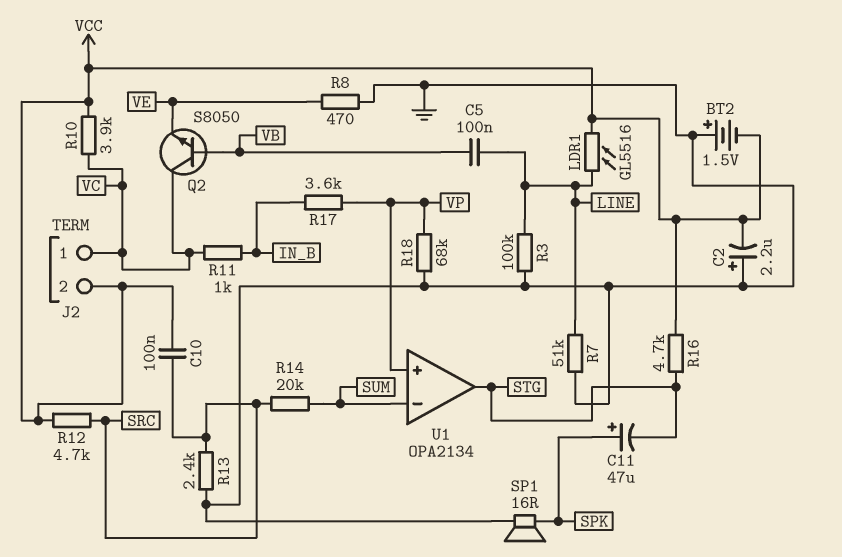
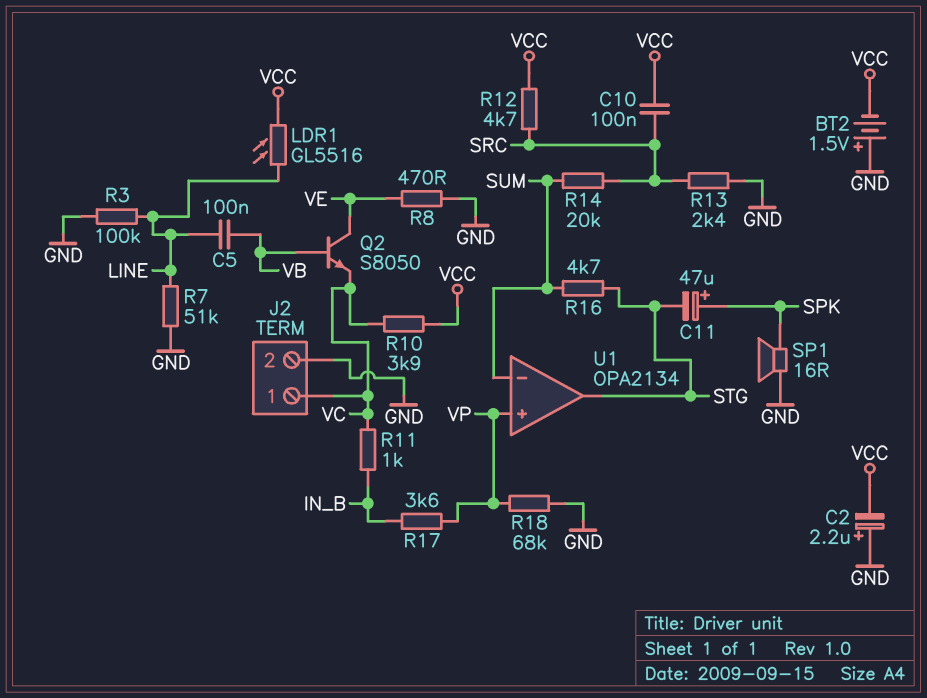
J2 pin 2: VCC -> GND
Q2: NPN S8050 (B VB, C VC, E VE) -> NPN S8050 (B VB, C VE, E VC)
R16: 4.7k (STG, VCC) -> 4.7k (STG, SUM)

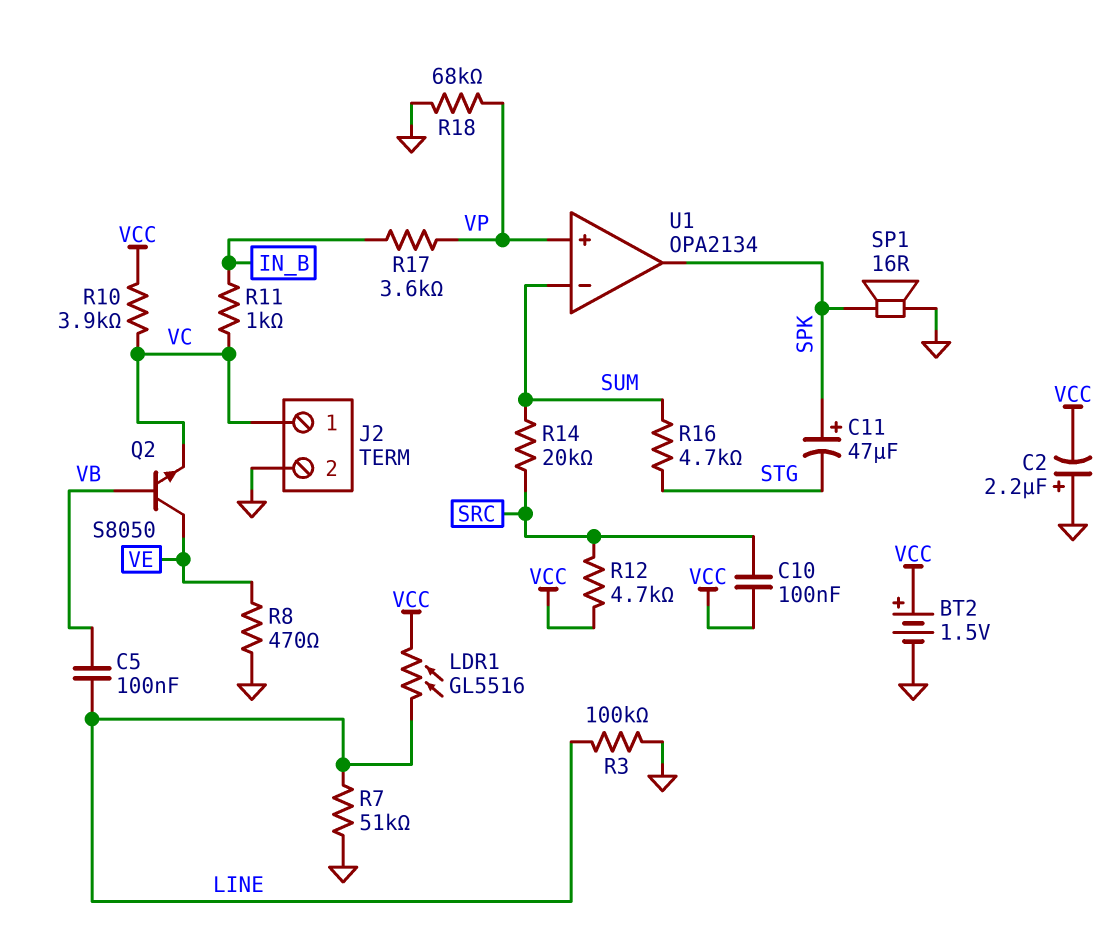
BT2: 1.5V (plus GND, minus VCC) -> 1.5V (plus VCC, minus GND)
R13: 2.4k (GND, SRC) -> none
U1 pin out: STG -> SPK

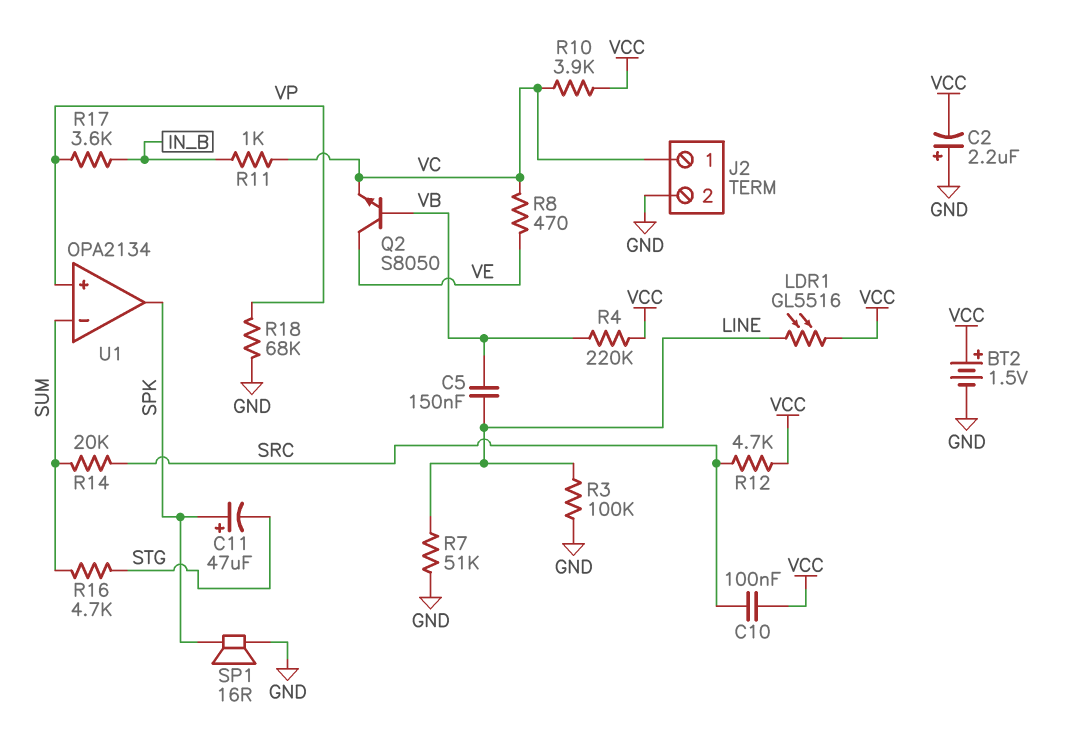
C5: 100nF (LINE, VB) -> 150nF (LINE, VB)
R4: none -> 220k (VB, VCC)
R8: 470 (GND, VE) -> 470 (VC, VE)

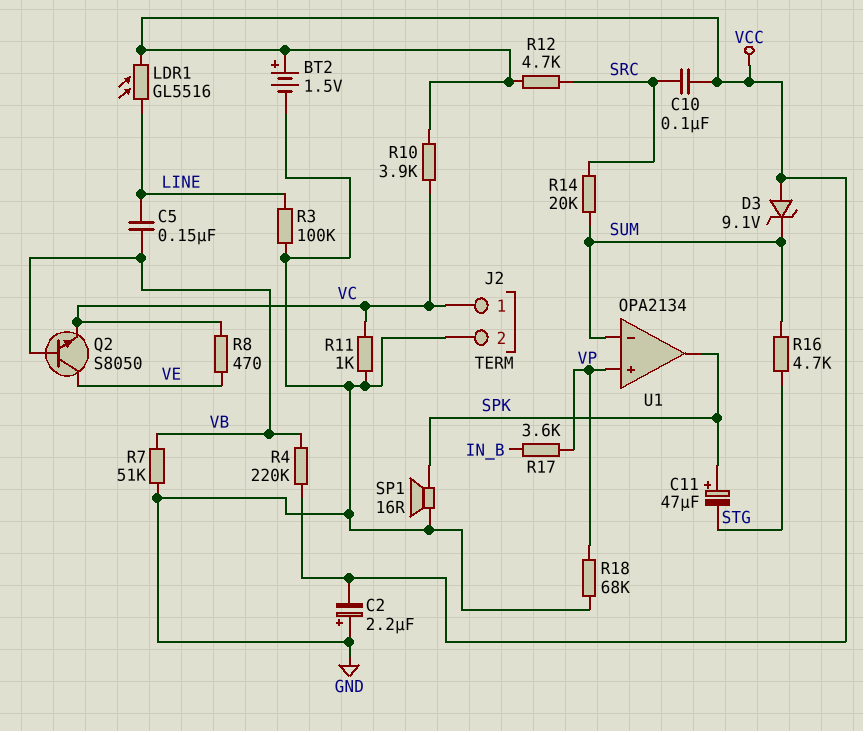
D3: none -> zener 9.1V (A VCC, K SUM)
R7: 51k (GND, LINE) -> 51k (GND, VB)
R11: 1k (IN_B, VC) -> 1k (GND, VC)

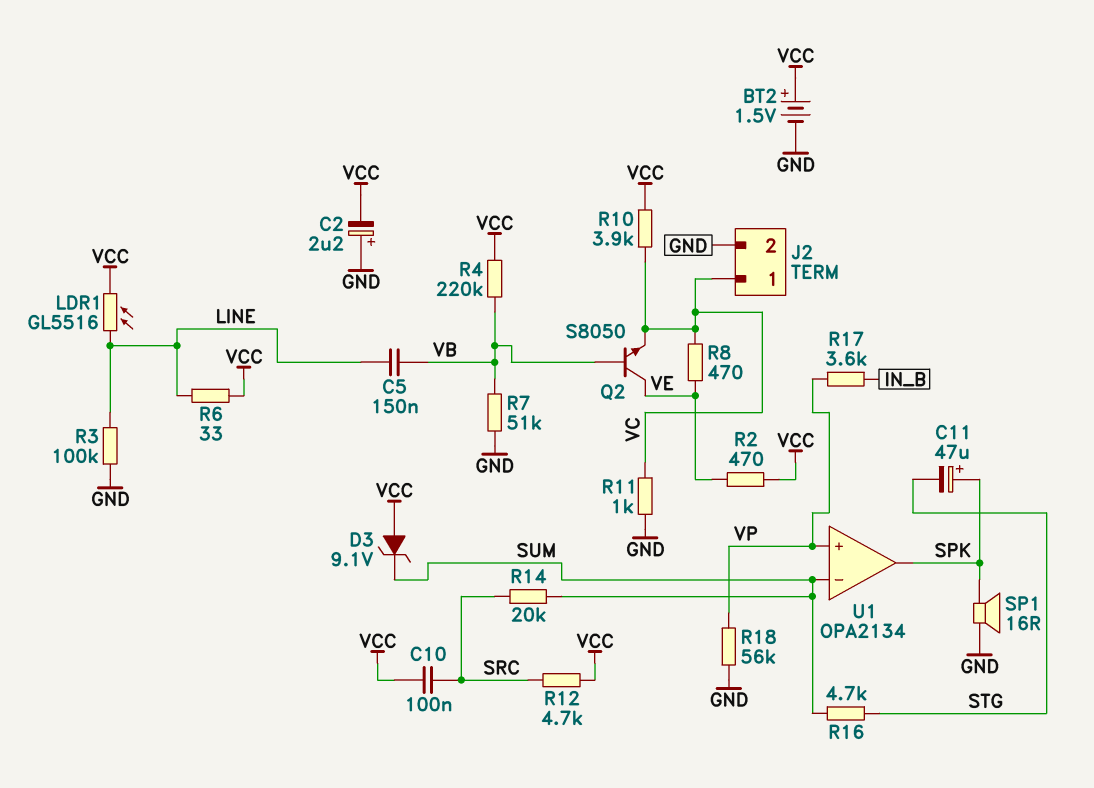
R2: none -> 470 (VCC, VE)
R6: none -> 33 (LINE, VCC)
R18: 68k (GND, VP) -> 56k (GND, VP)

